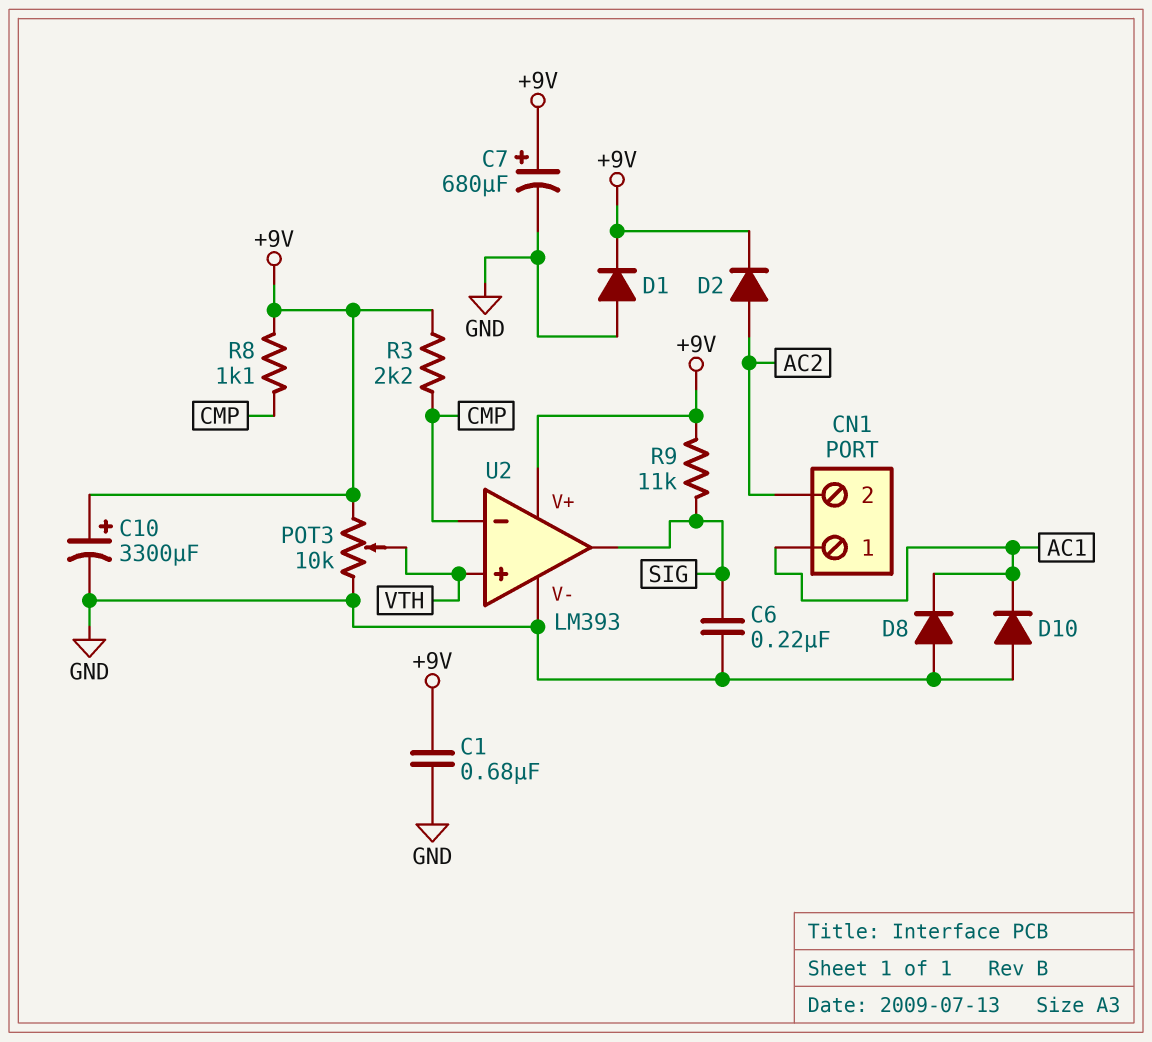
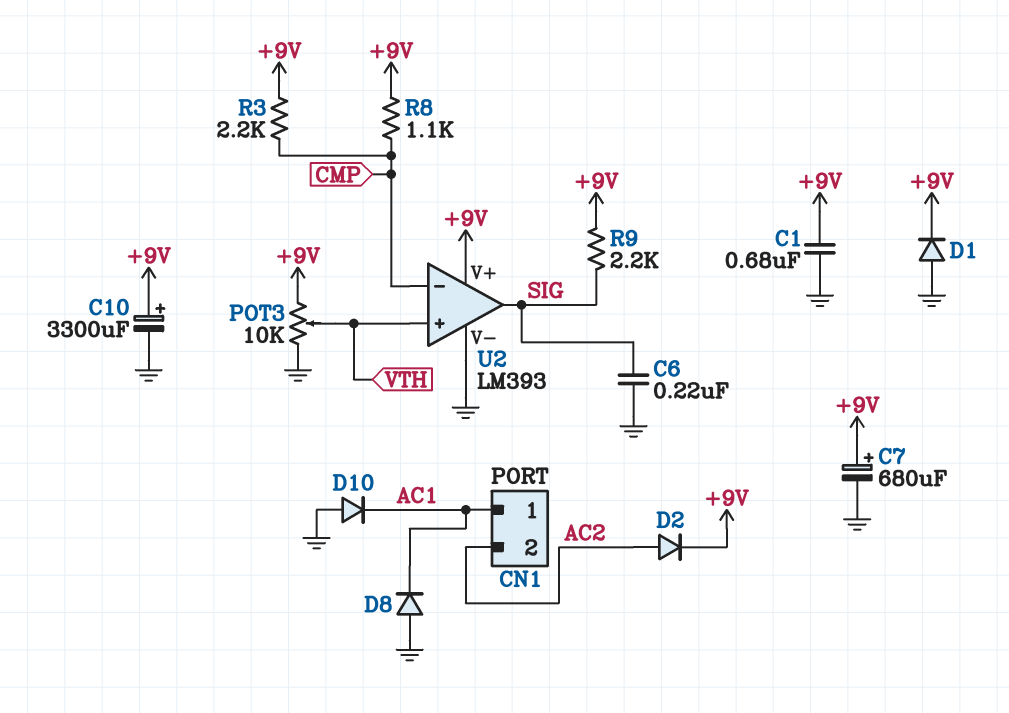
R9: 11k (+9V, SIG) -> 2.2k (+9V, SIG)

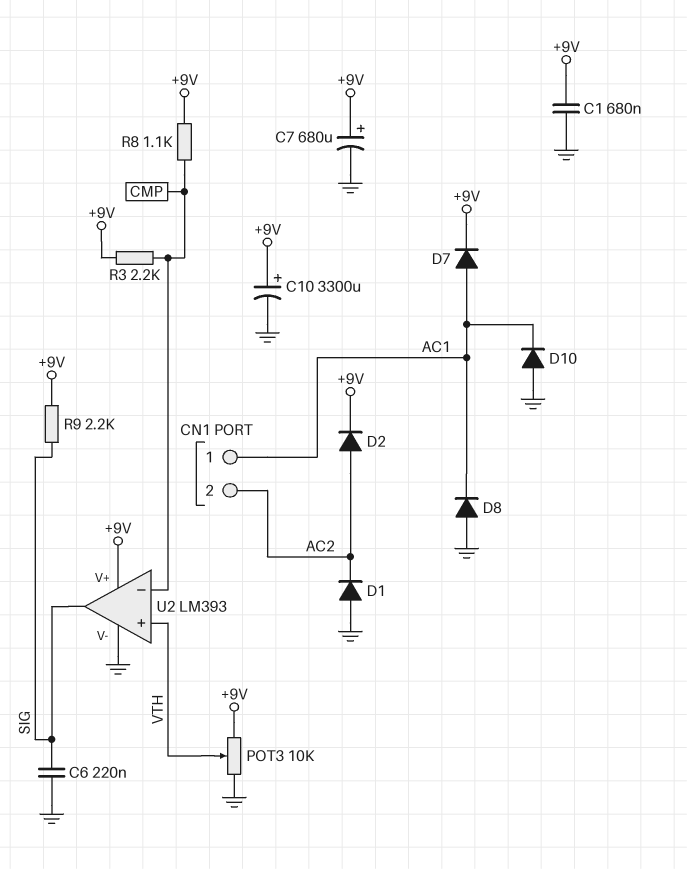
D1: diode (A GND, K +9V) -> diode (A GND, K AC2)
D7: none -> diode (A AC1, K +9V)

